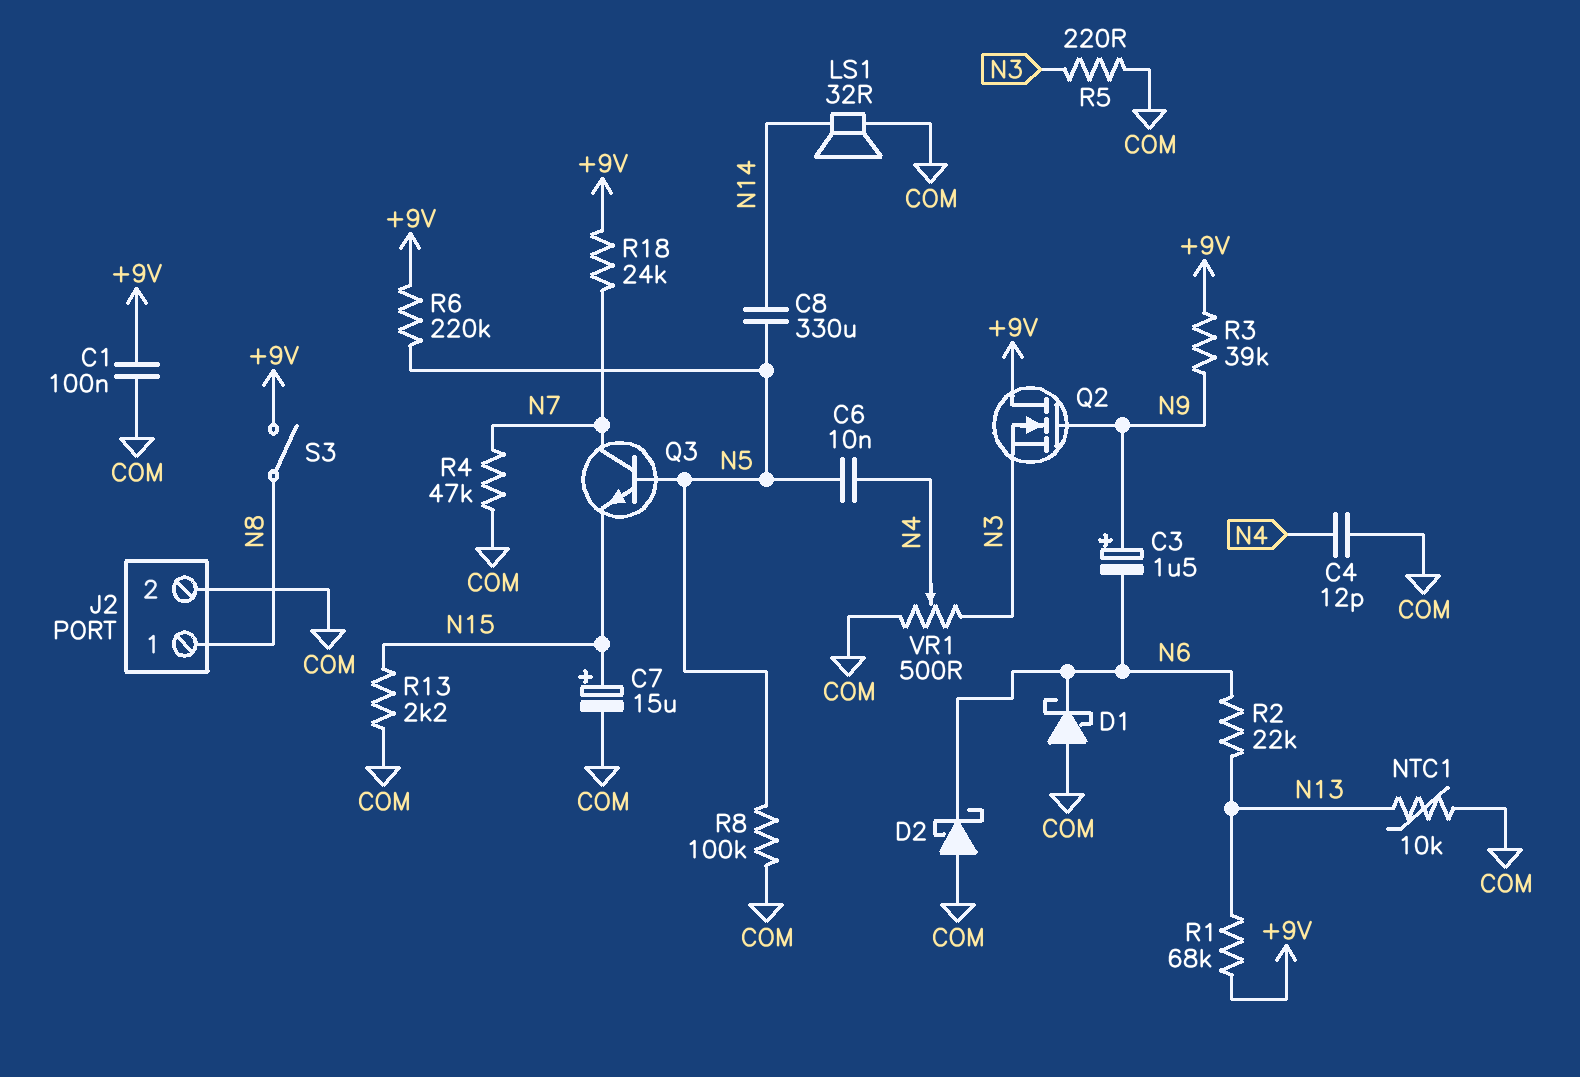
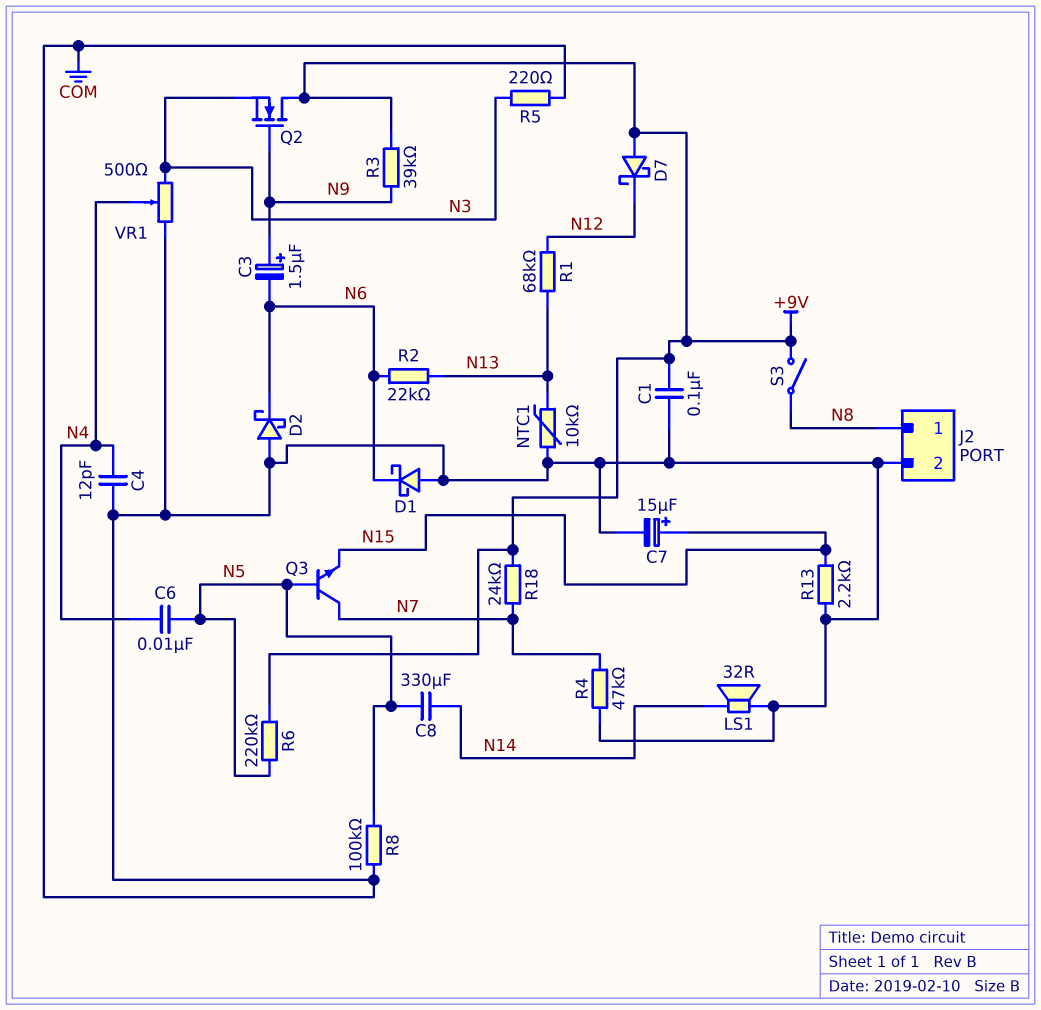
D7: none -> schottky (A +9V, K N12)
R1: 68k (+9V, N13) -> 68k (N12, N13)

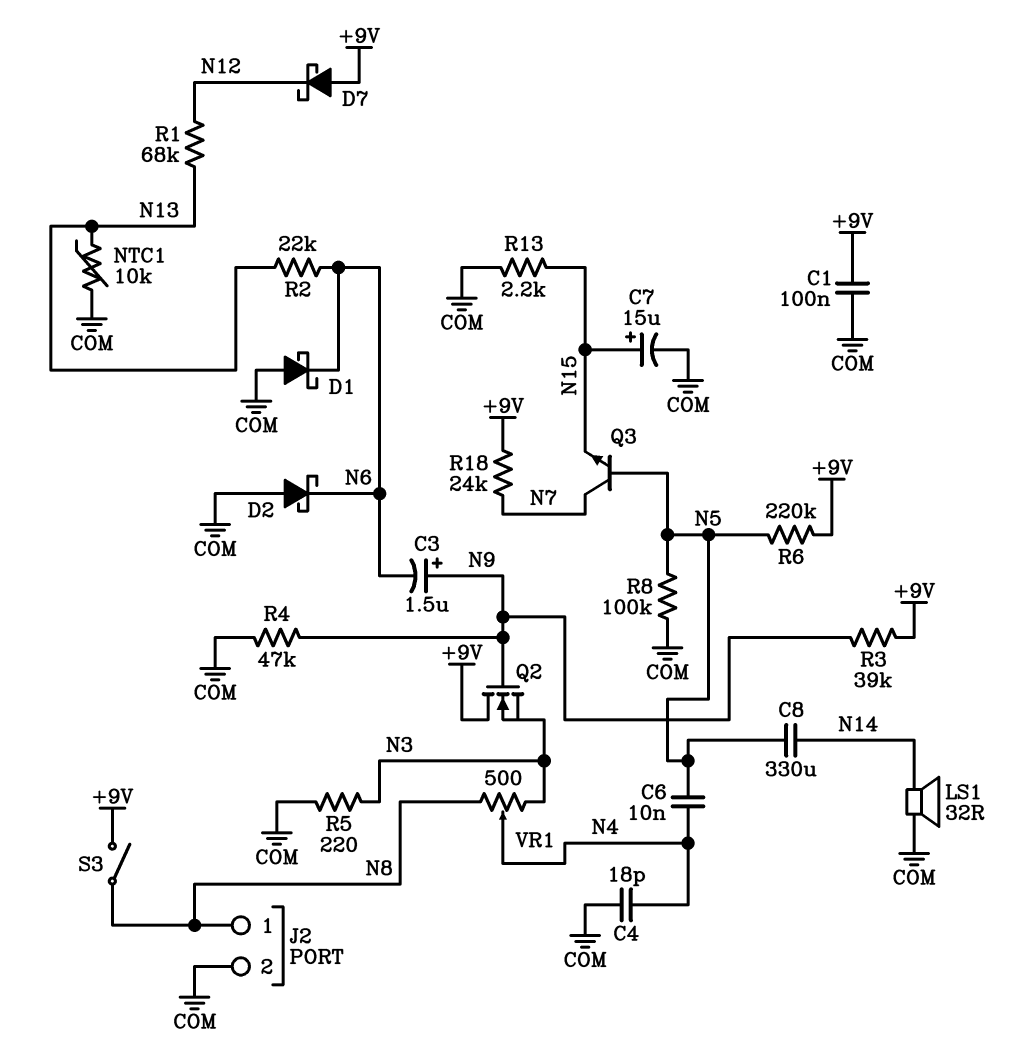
C4: 12pF (COM, N4) -> 18pF (COM, N4)
R4: 47k (COM, N7) -> 47k (COM, N9)
VR1: 500 (COM, N3, wiper N4) -> 500 (N3, N8, wiper N4)

